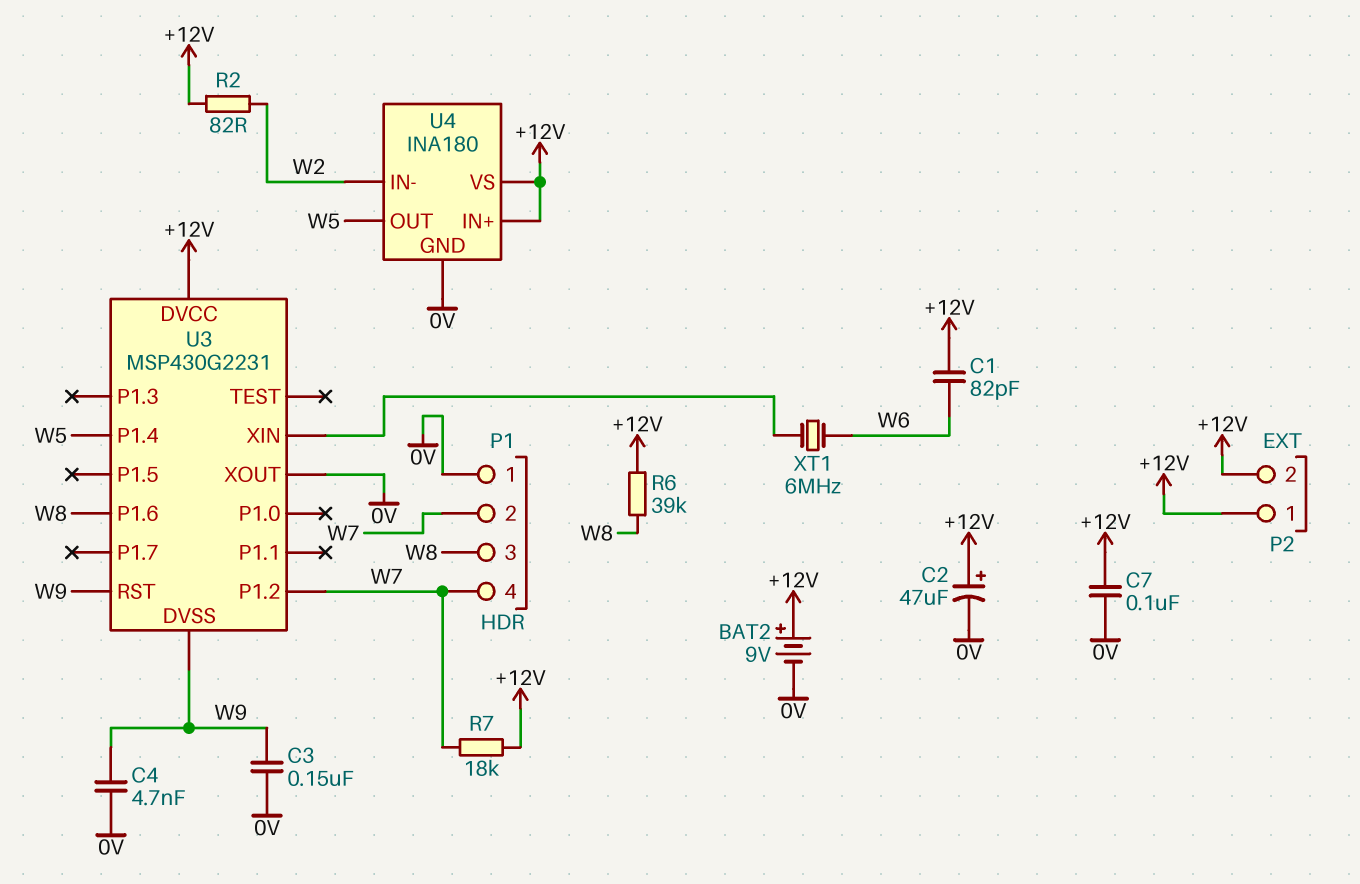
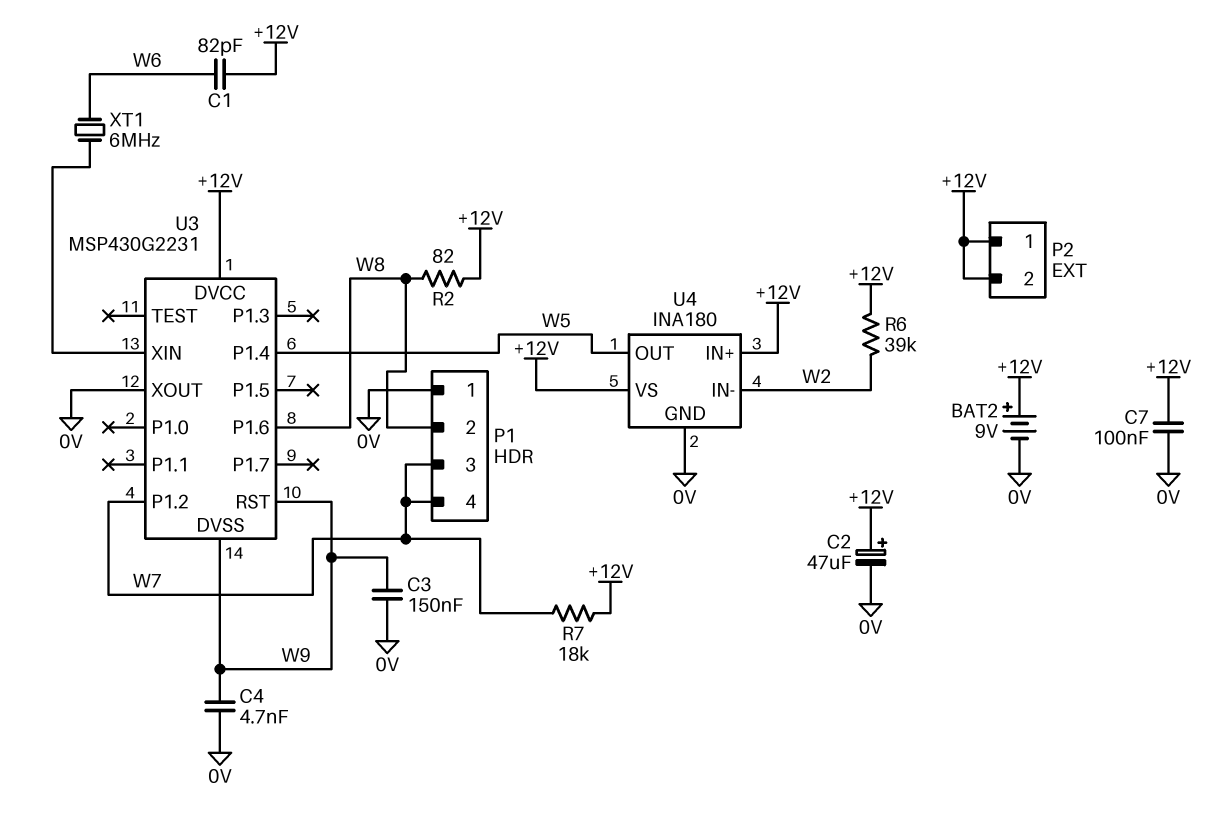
P1 pin 2: W7 -> W8
P1 pin 3: W8 -> W7
R2: 82 (+12V, W2) -> 82 (+12V, W8)
R6: 39k (+12V, W8) -> 39k (+12V, W2)

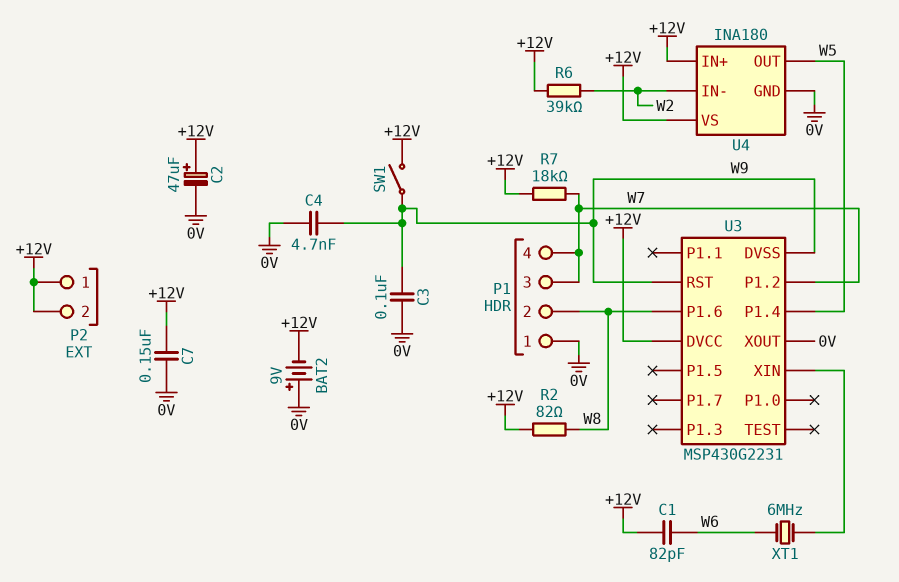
BAT2: 9V (plus +12V, minus 0V) -> 9V (plus 0V, minus +12V)
C3: 150nF (0V, W9) -> 100nF (0V, W9)
C7: 100nF (+12V, 0V) -> 150nF (+12V, 0V)
SW1: none -> switch (+12V, W9)

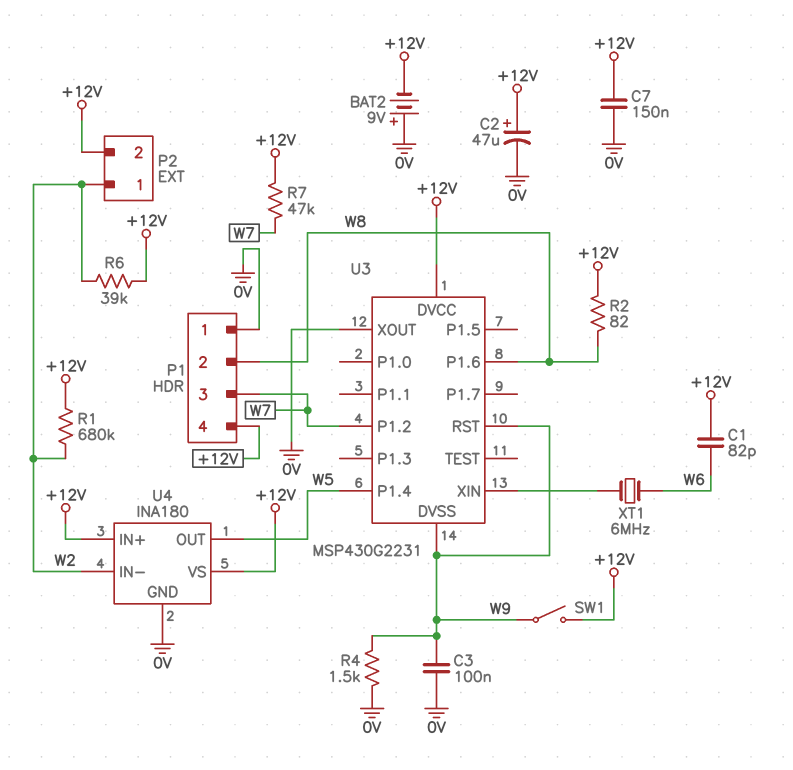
C4: 4.7nF (0V, W9) -> none
P1 pin 4: W7 -> +12V
P2 pin 1: +12V -> W2
R1: none -> 680k (+12V, W2)
R4: none -> 1.5k (0V, W9)
R7: 18k (+12V, W7) -> 47k (+12V, W7)

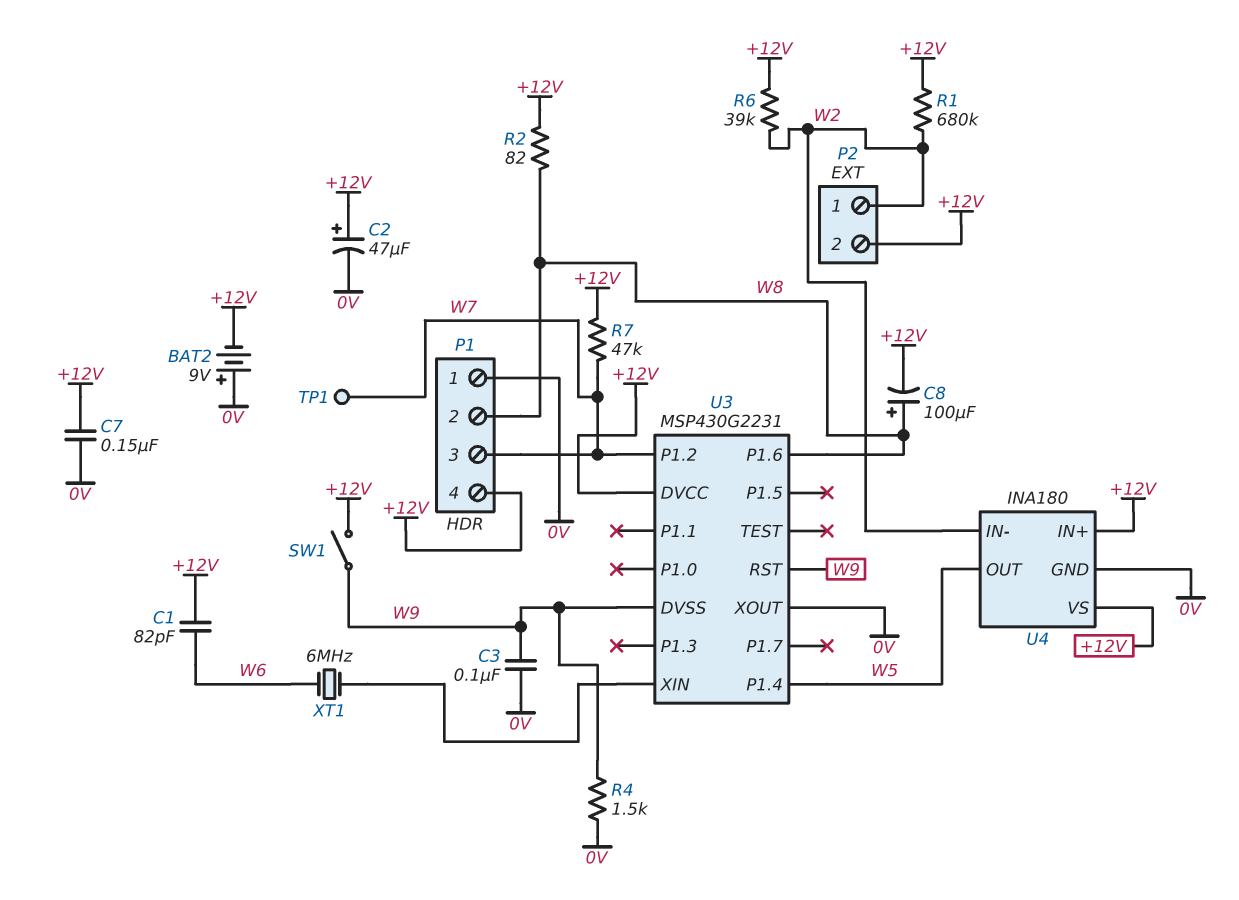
C8: none -> 100uF (plus W8, minus +12V)
TP1: none -> test point (W7)

